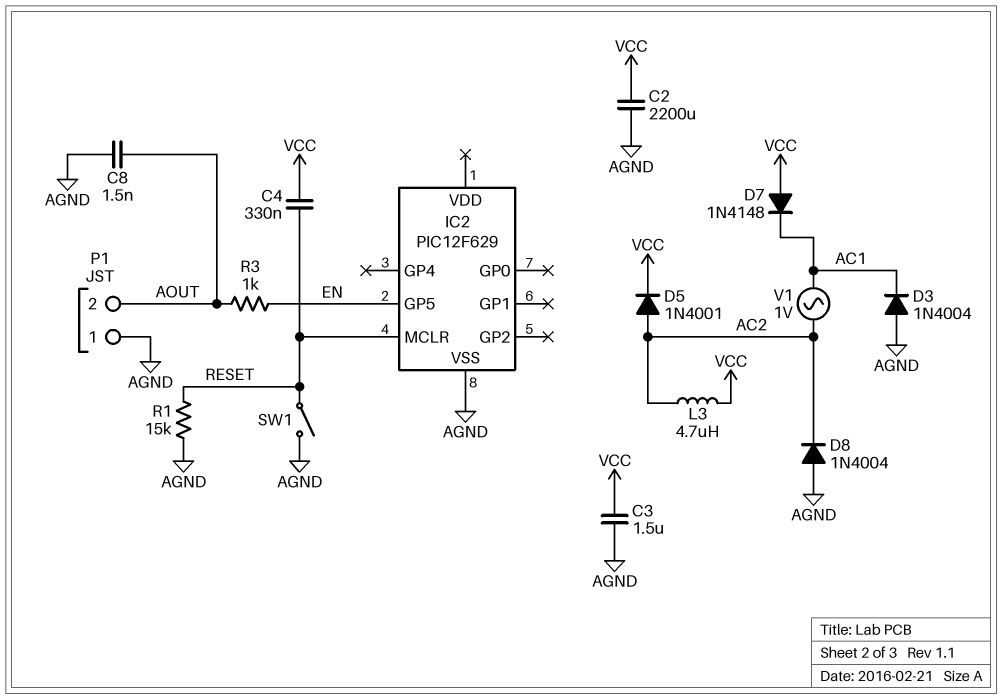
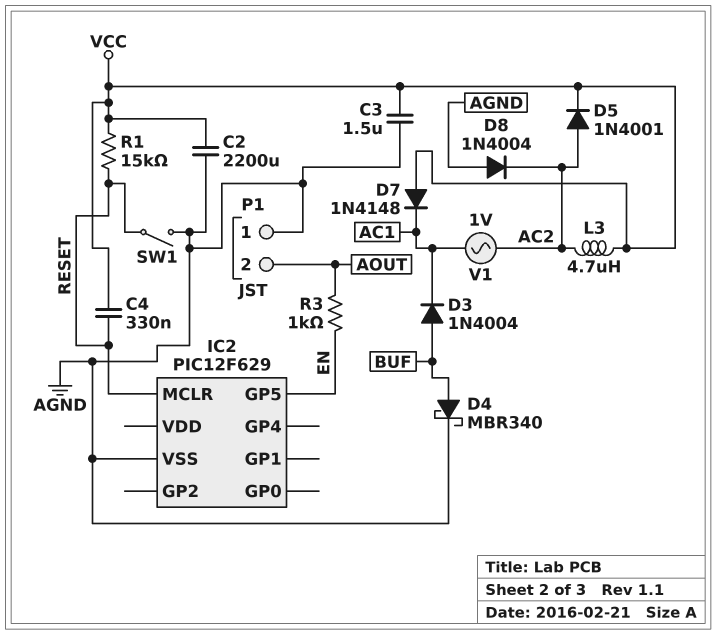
C8: 1.5nF (AGND, AOUT) -> none
D3: diode 1N4004 (A AGND, K AC1) -> diode 1N4004 (A BUF, K AC1)
D4: none -> schottky MBR340 (A BUF, K AGND)
R1: 15k (AGND, RESET) -> 15k (RESET, VCC)

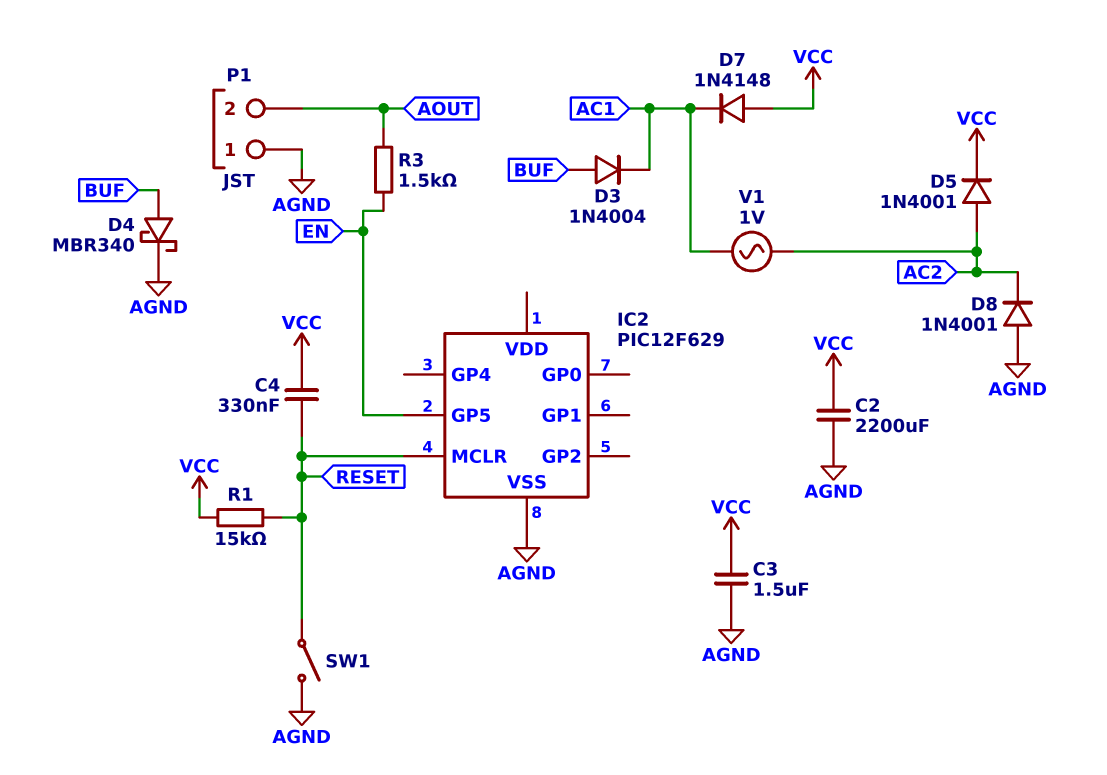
D8: diode 1N4004 (A AGND, K AC2) -> diode 1N4001 (A AGND, K AC2)
L3: 4.7uH (AC2, VCC) -> none
R3: 1k (AOUT, EN) -> 1.5k (AOUT, EN)

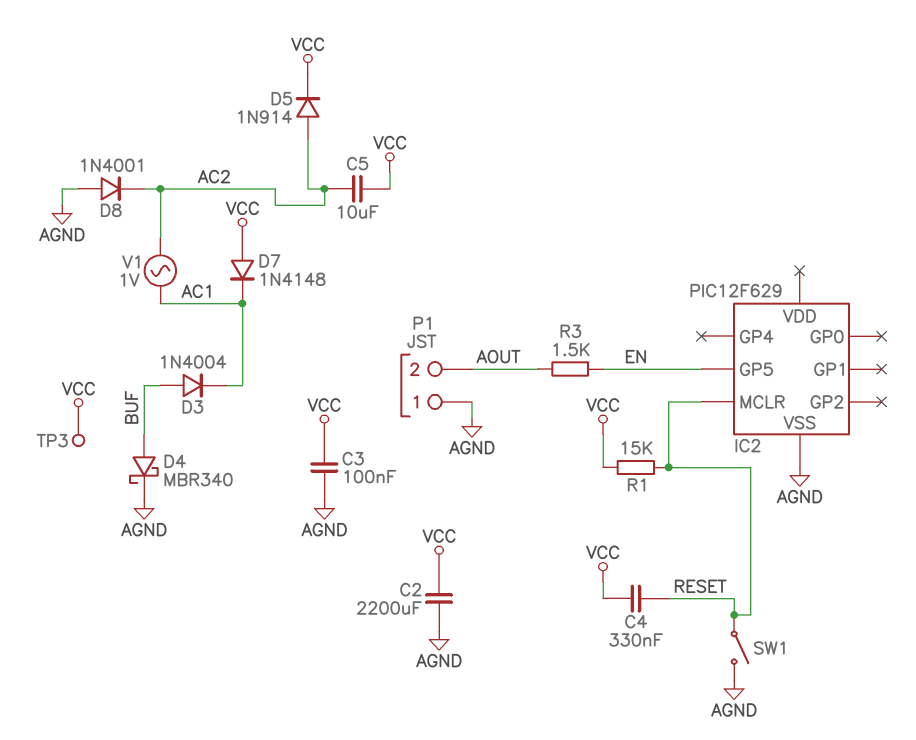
C3: 1.5uF (AGND, VCC) -> 100nF (AGND, VCC)
C5: none -> 10uF (AC2, VCC)
D5: diode 1N4001 (A AC2, K VCC) -> diode 1N914 (A AC2, K VCC)
TP3: none -> test point (VCC)

